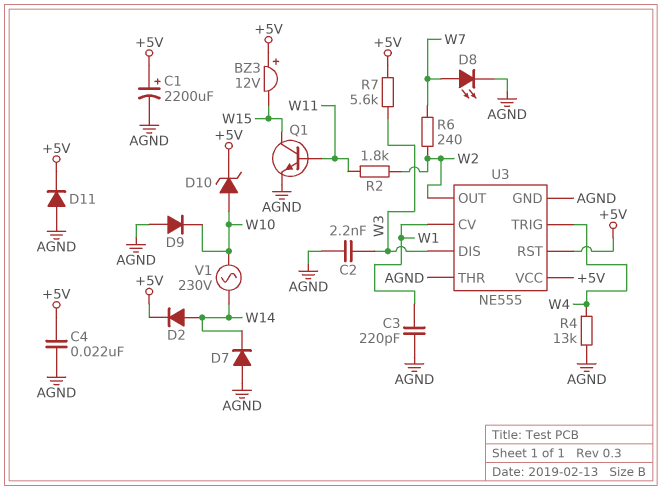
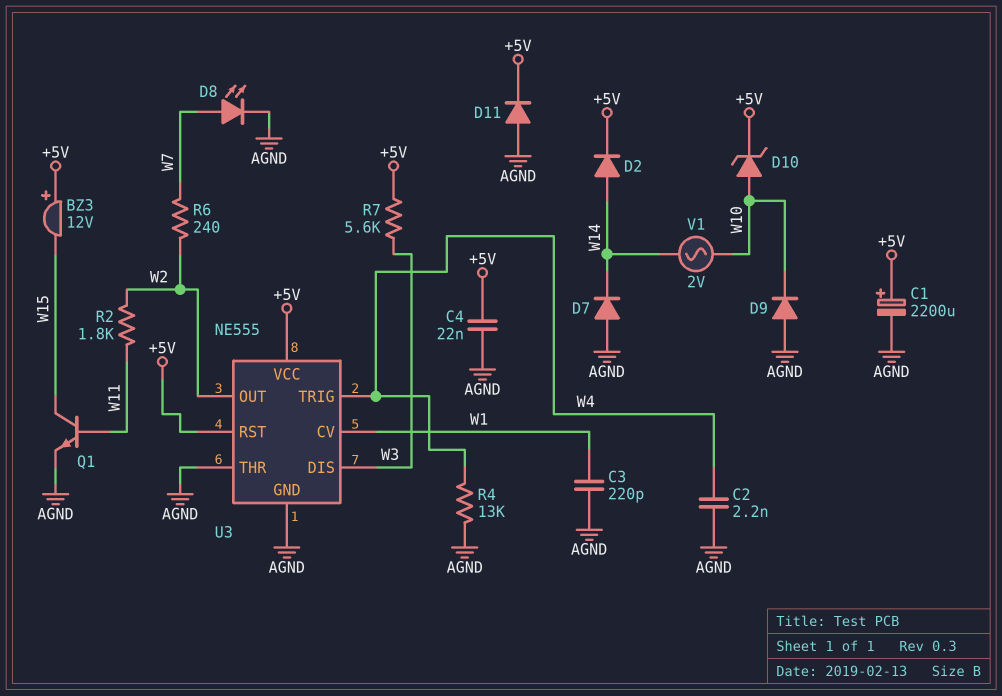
C2: 2.2nF (AGND, W3) -> 2.2nF (AGND, W4)
V1: AC 230V (W10, W14) -> AC 2V (W10, W14)

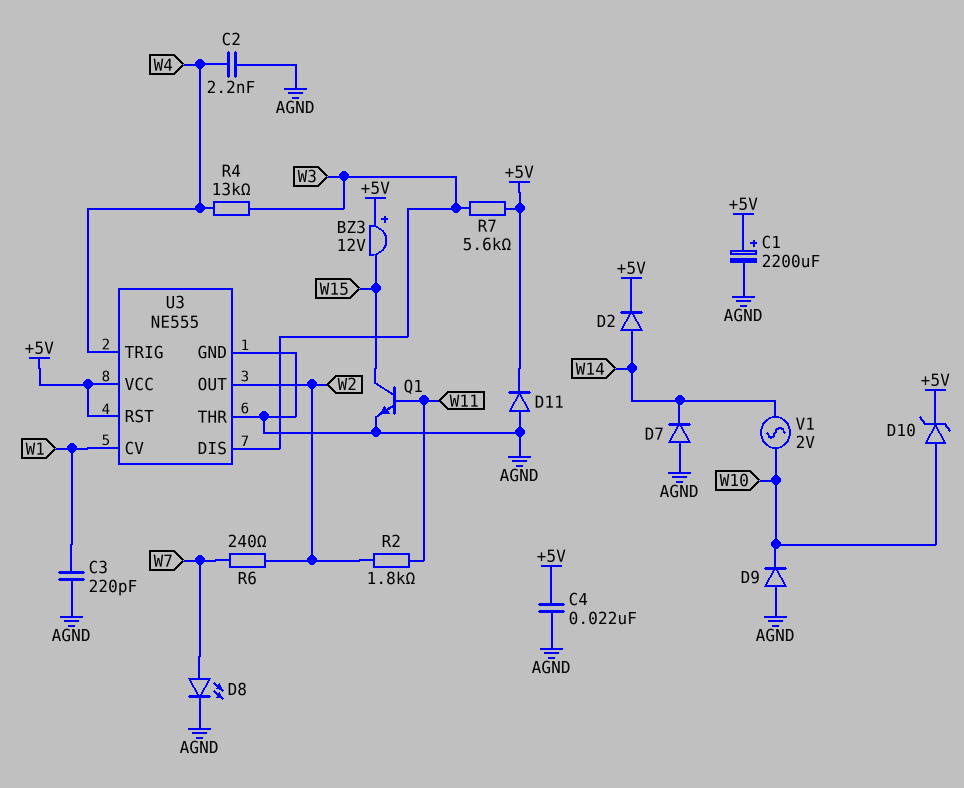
R4: 13k (AGND, W4) -> 13k (W3, W4)

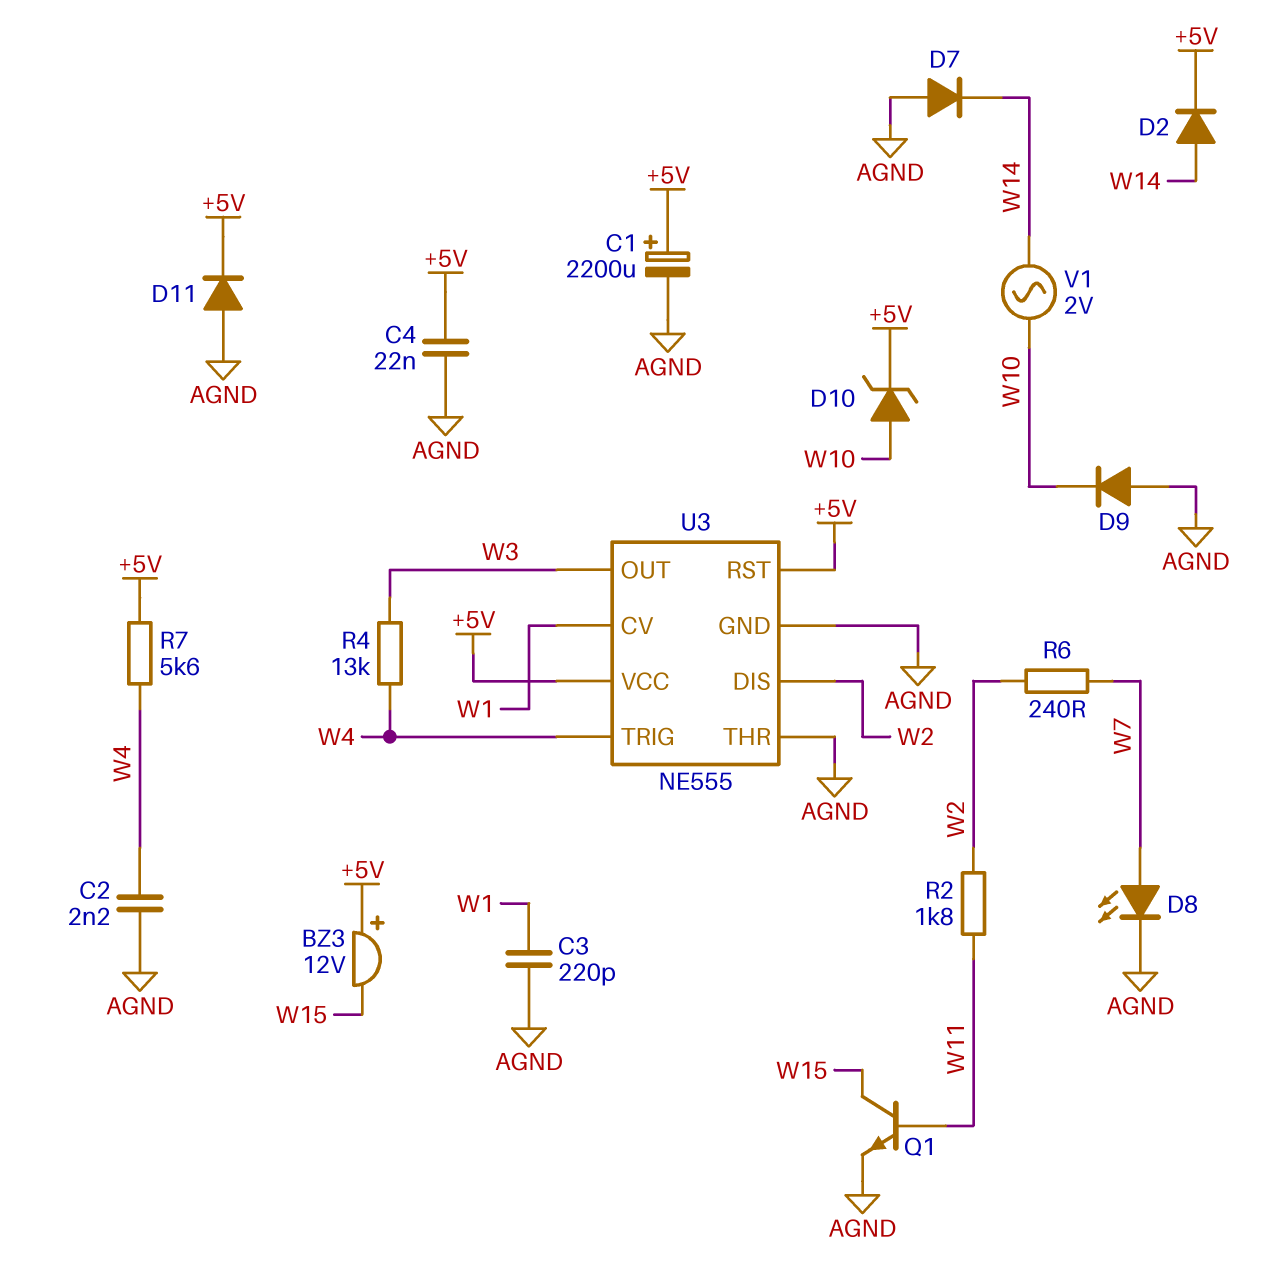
R7: 5.6k (+5V, W3) -> 5.6k (+5V, W4)
U3 pin DIS: W3 -> W2
U3 pin OUT: W2 -> W3

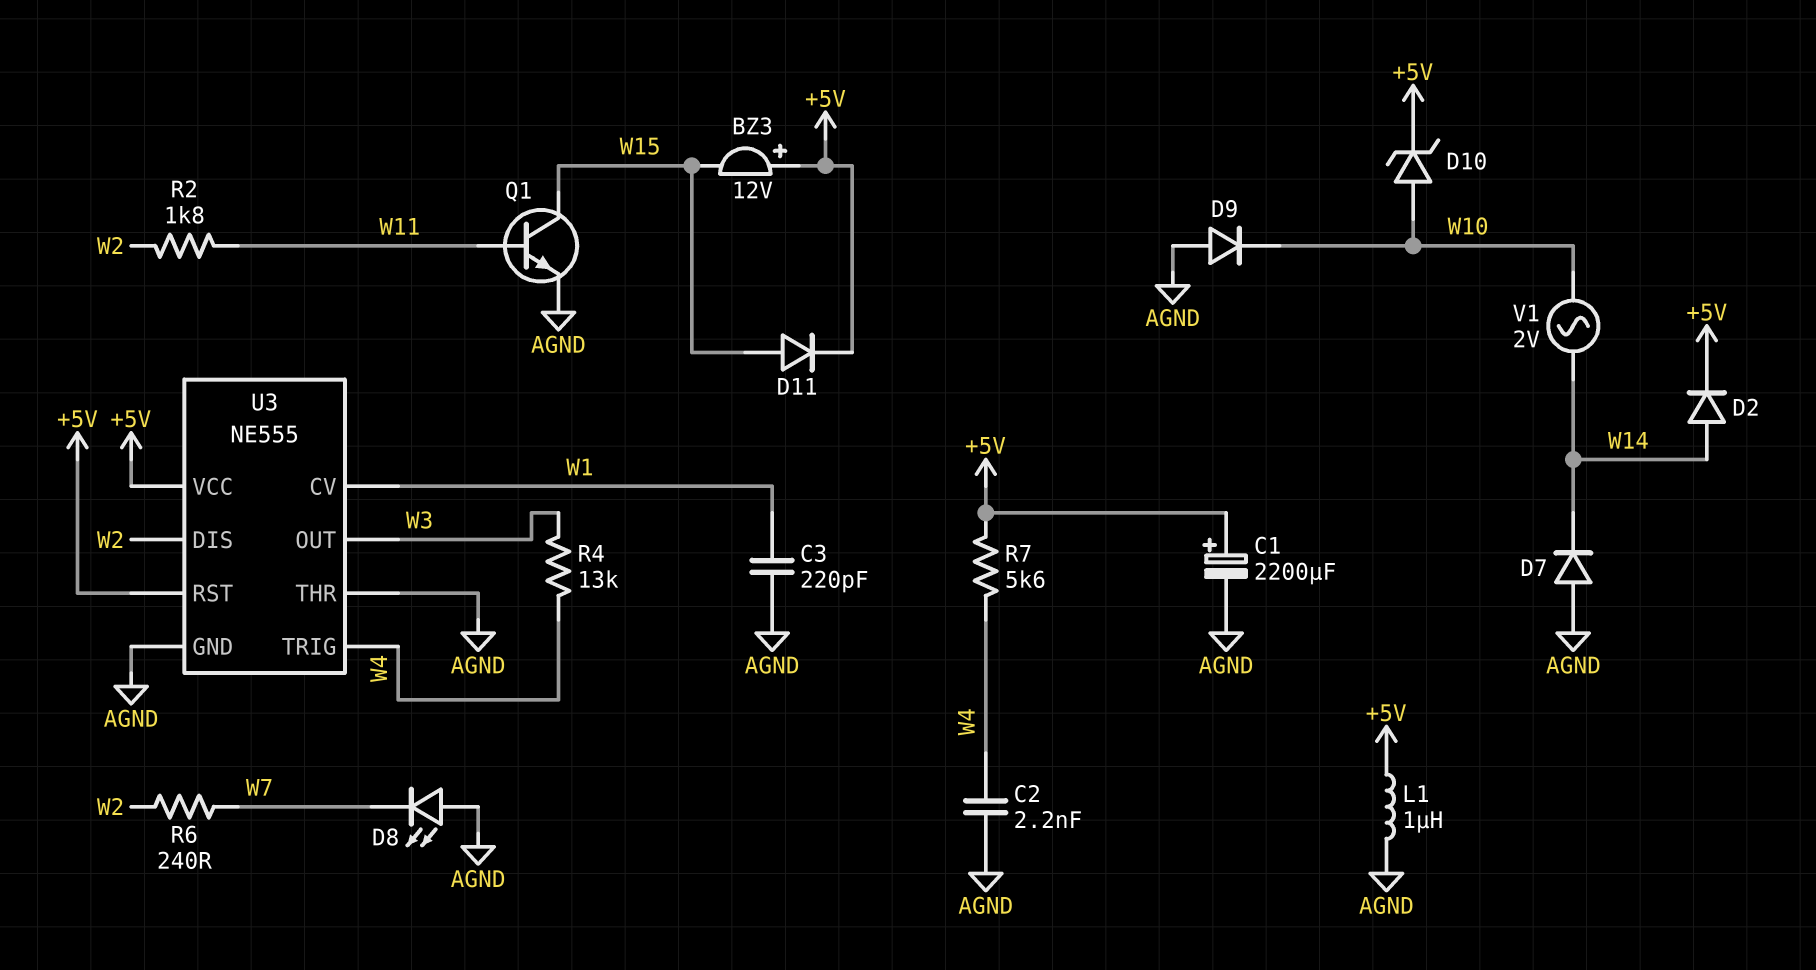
C4: 22nF (+5V, AGND) -> none
D8: LED (A W7, K AGND) -> LED (A AGND, K W7)
D11: diode (A AGND, K +5V) -> diode (A W15, K +5V)
L1: none -> 1uH (+5V, AGND)

